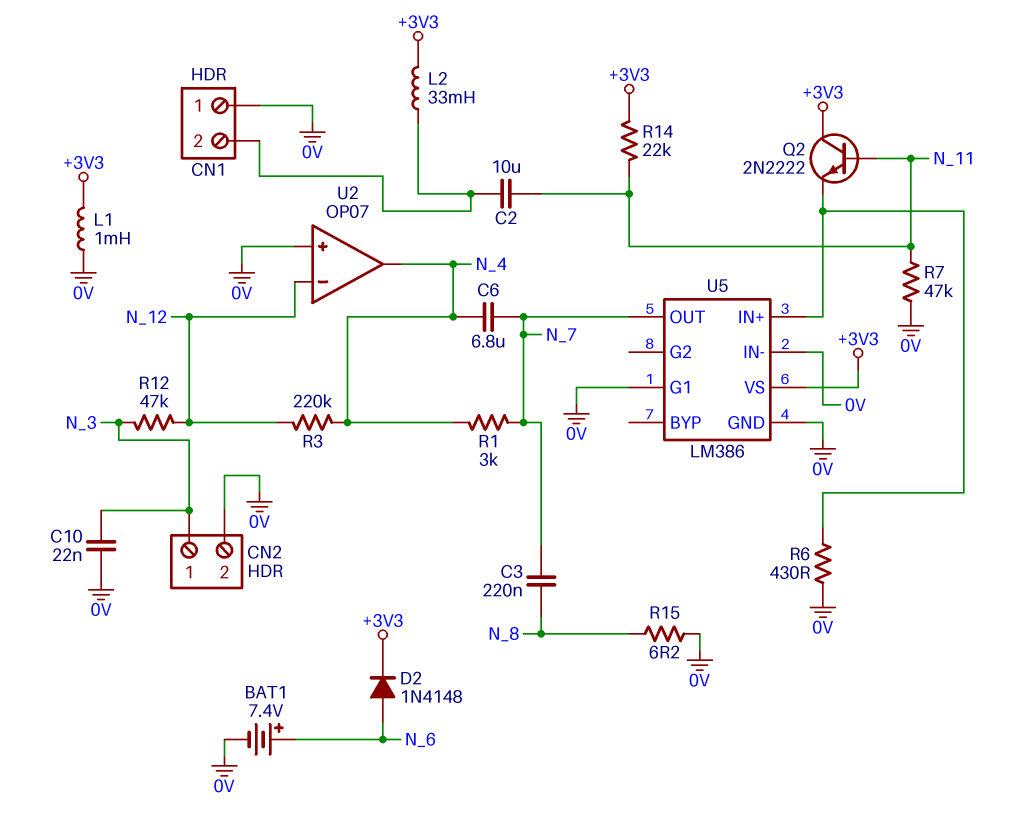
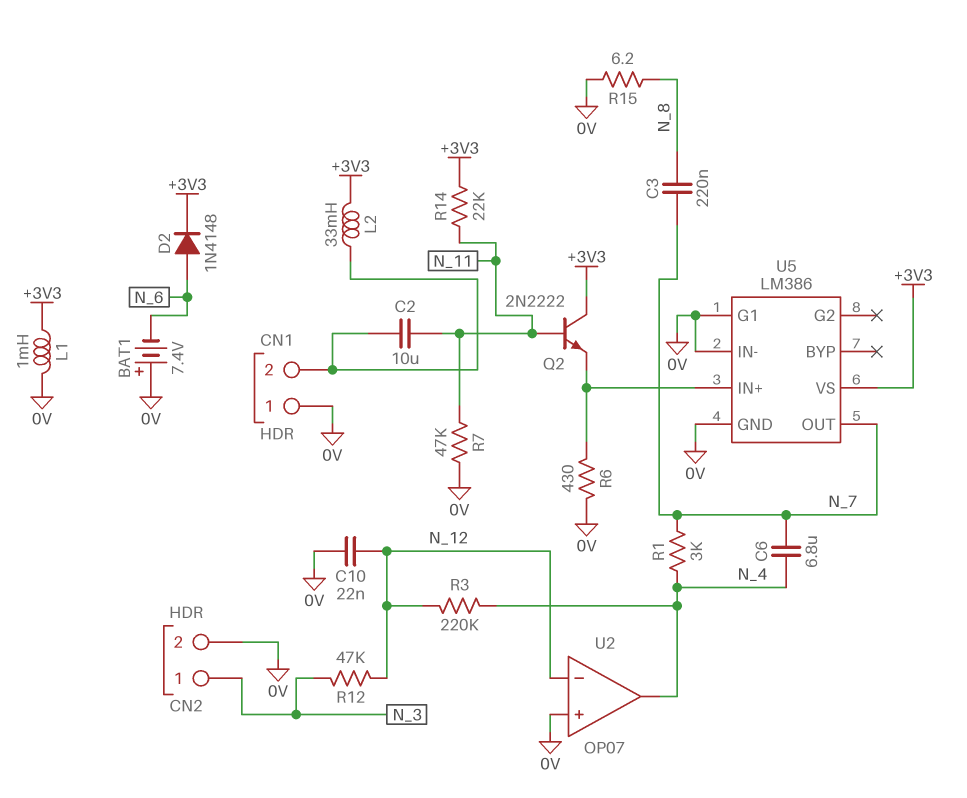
BAT1: 7.4V (plus N_6, minus 0V) -> 7.4V (plus 0V, minus N_6)
C10: 22nF (0V, N_3) -> 22nF (0V, N_12)

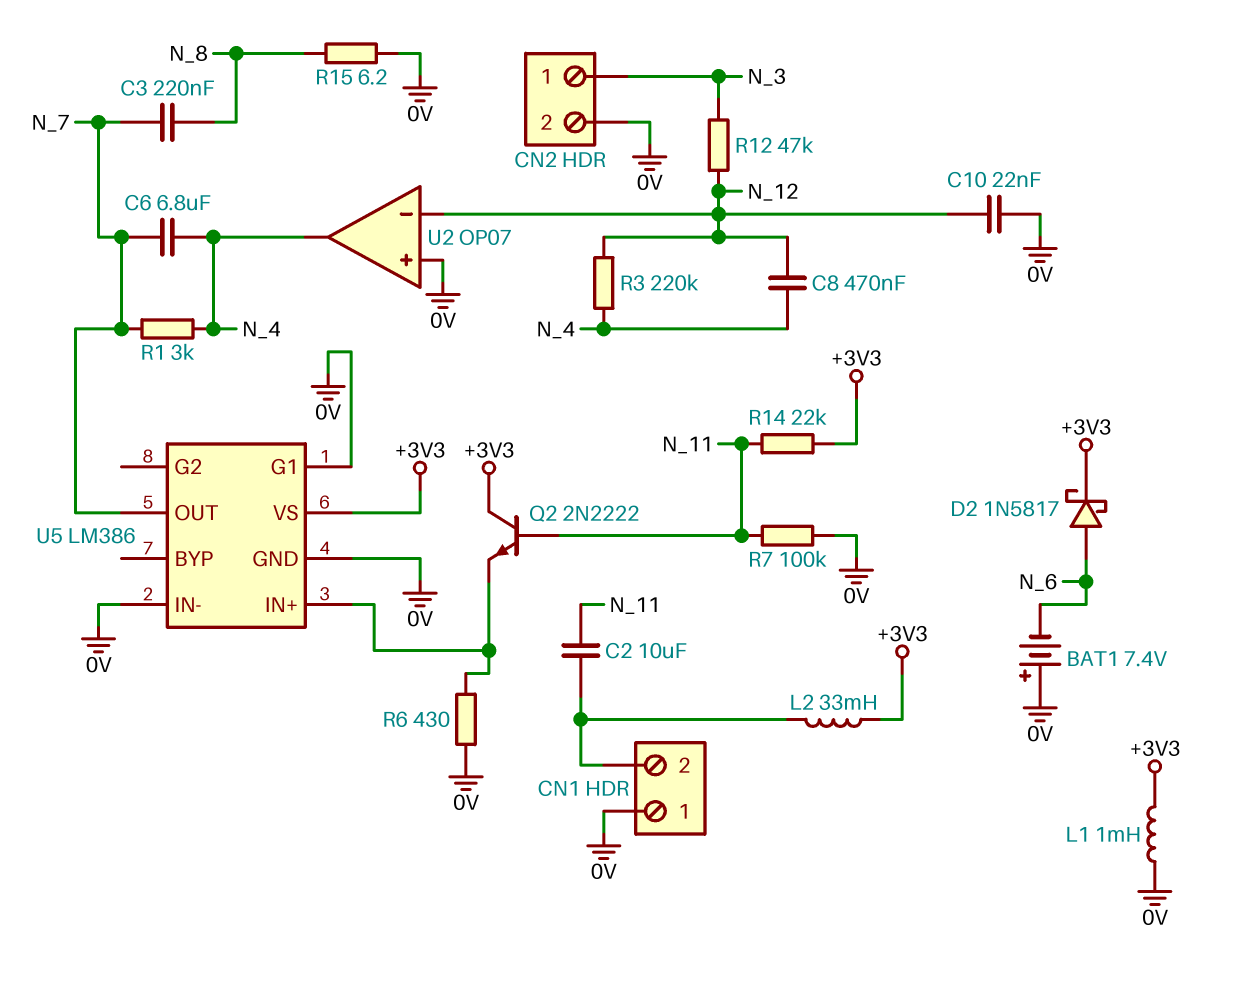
C8: none -> 470nF (N_4, N_12)
D2: diode 1N4148 (A N_6, K +3V3) -> schottky 1N5817 (A N_6, K +3V3)
R7: 47k (0V, N_11) -> 100k (0V, N_11)

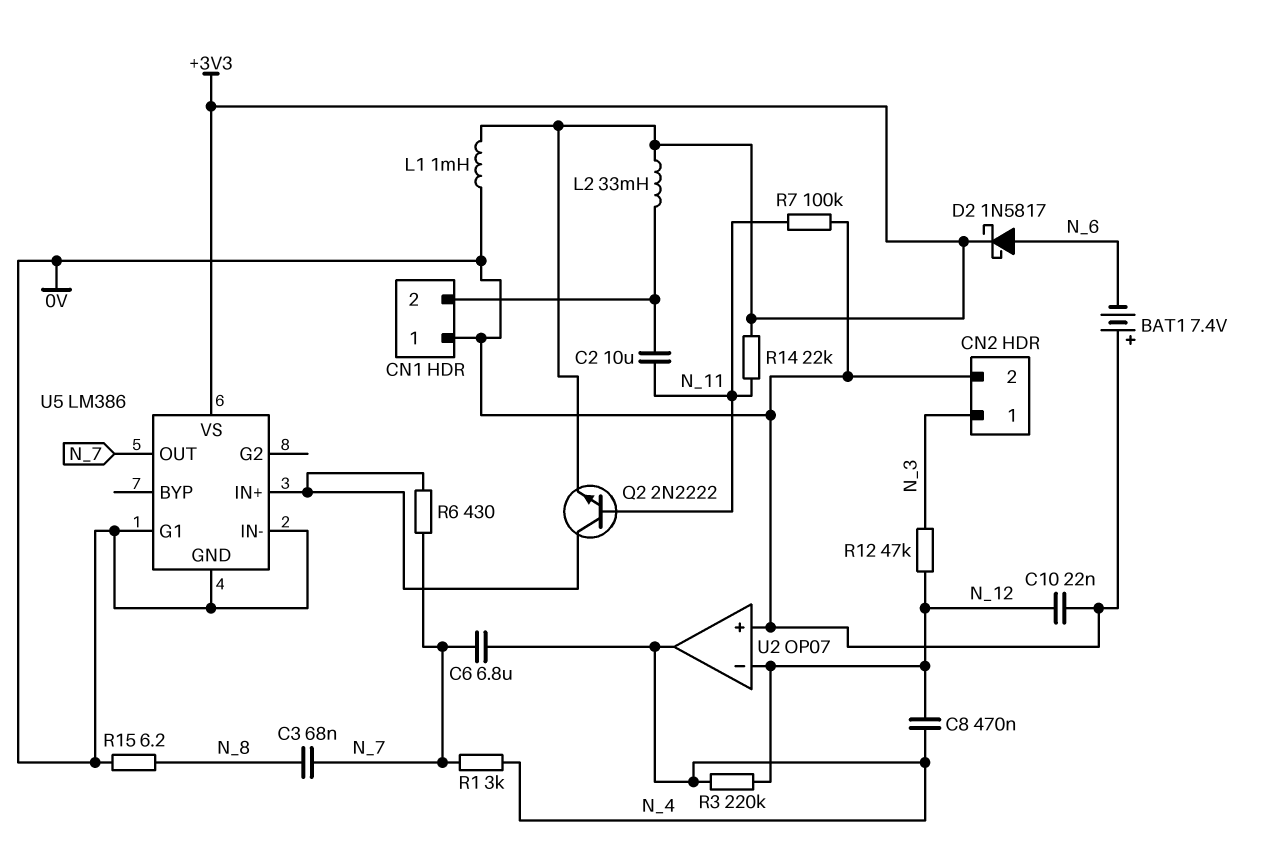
C3: 220nF (N_7, N_8) -> 68nF (N_7, N_8)
Q2: NPN 2N2222 (B N_11, C +3V3, E U5/IN+) -> NPN 2N2222 (B N_11, C U5/IN+, E +3V3)
R6: 430 (0V, U5/IN+) -> 430 (N_7, U5/IN+)

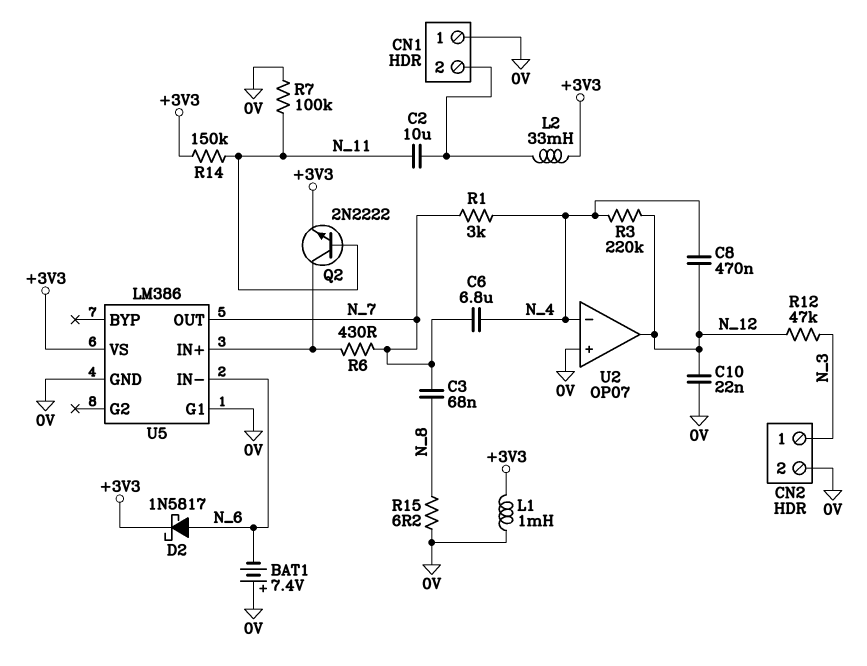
R14: 22k (+3V3, N_11) -> 150k (+3V3, N_11)
U2 pin in-: N_12 -> N_4
U2 pin out: N_4 -> N_12
U5 pin IN-: 0V -> N_6

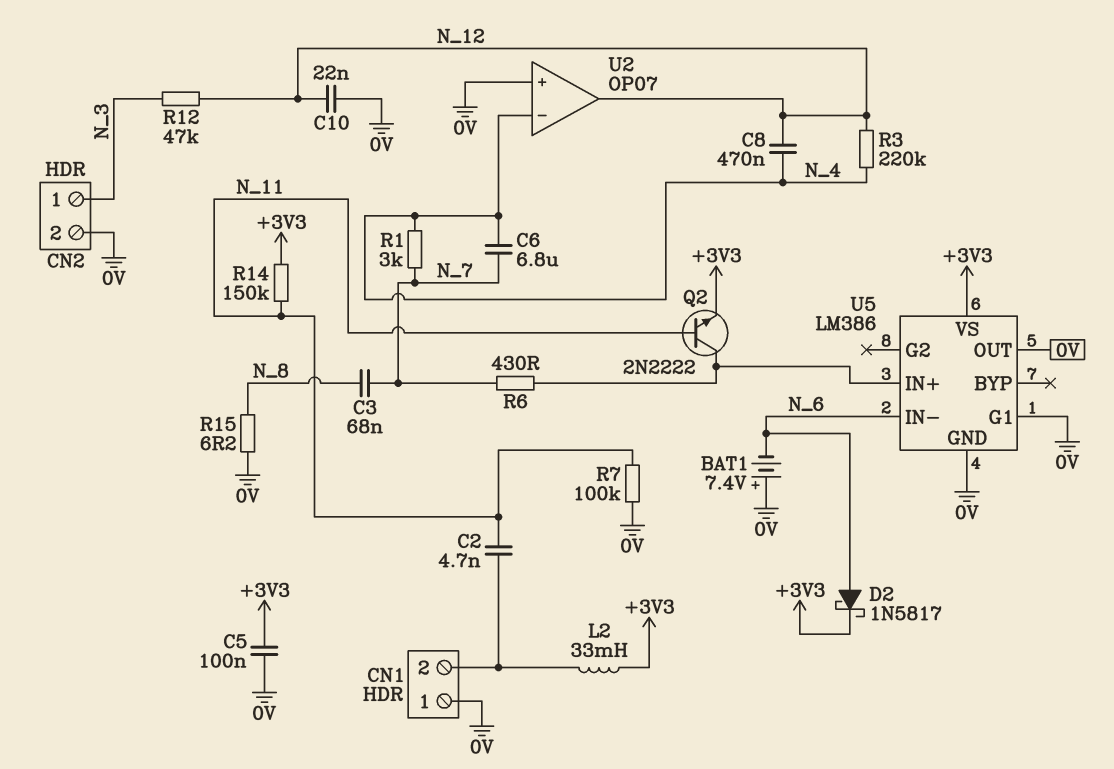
C2: 10uF (CN1/2, N_11) -> 4.7nF (CN1/2, N_11)
C5: none -> 100nF (+3V3, 0V)
L1: 1mH (+3V3, 0V) -> none
U5 pin OUT: N_7 -> 0V

